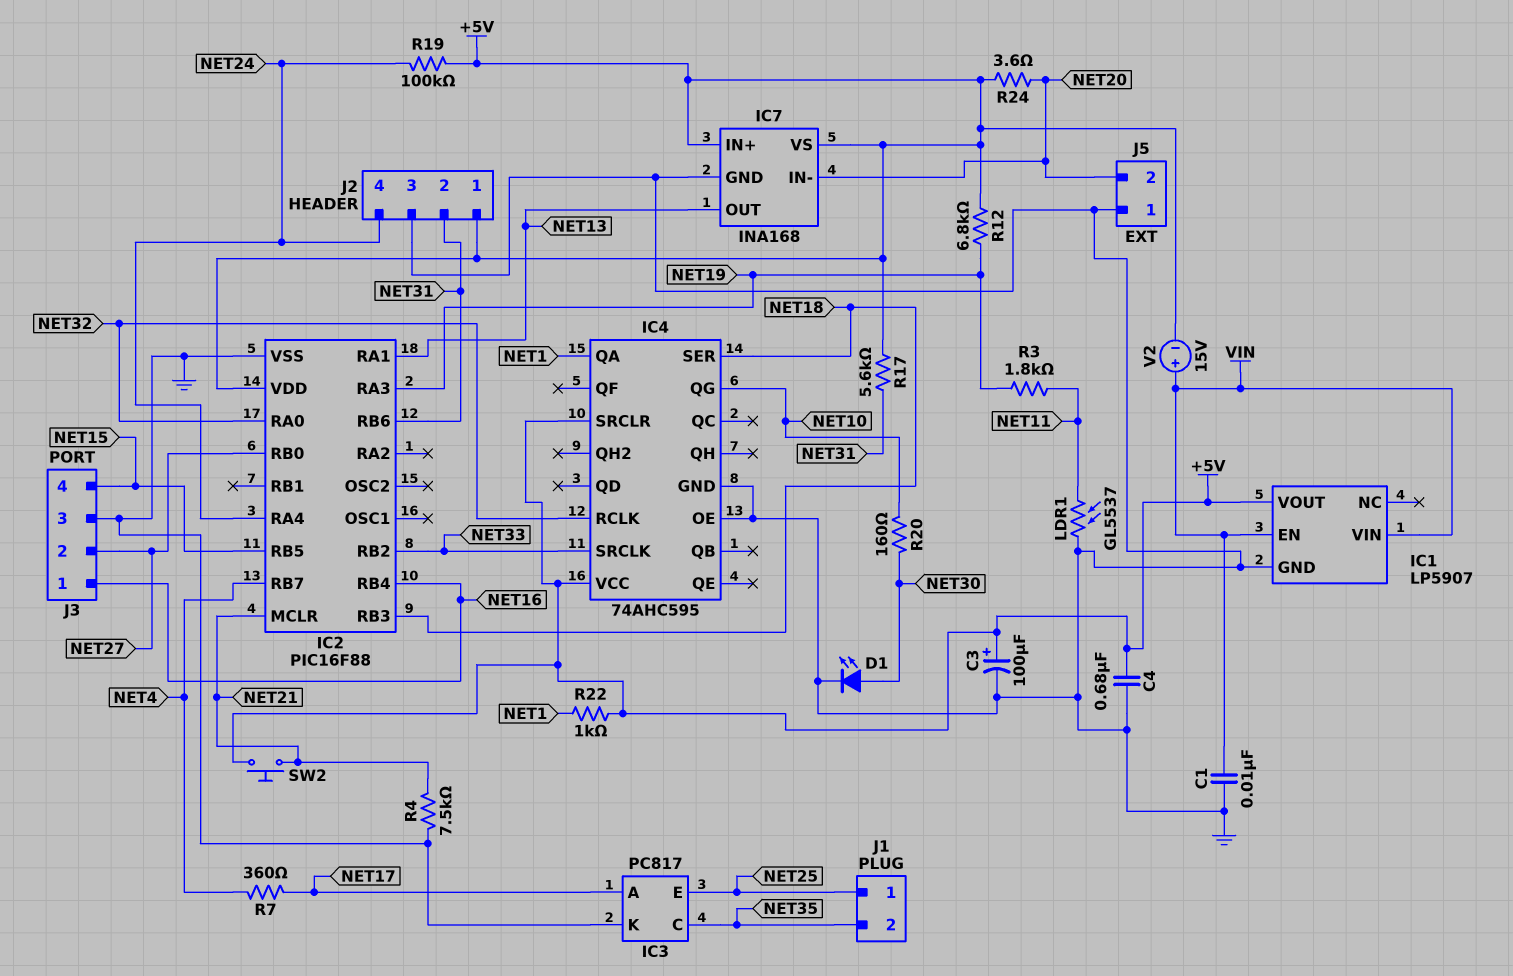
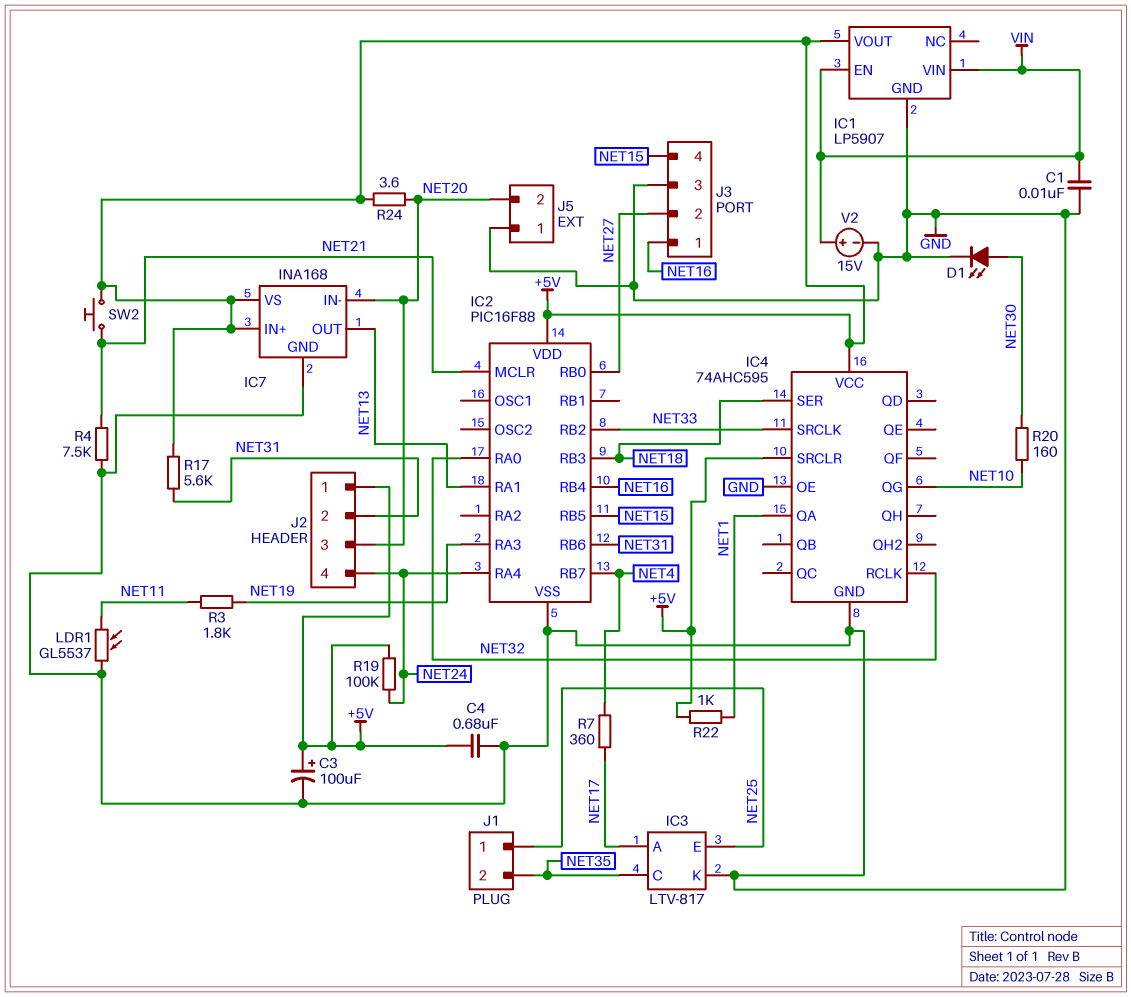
IC3: PC817 -> LTV-817
J2 pin 3: GND -> NET20
R12: 6.8k (+5V, NET19) -> none
V2: 15V (plus VIN, minus +5V) -> 15V (plus VIN, minus GND)

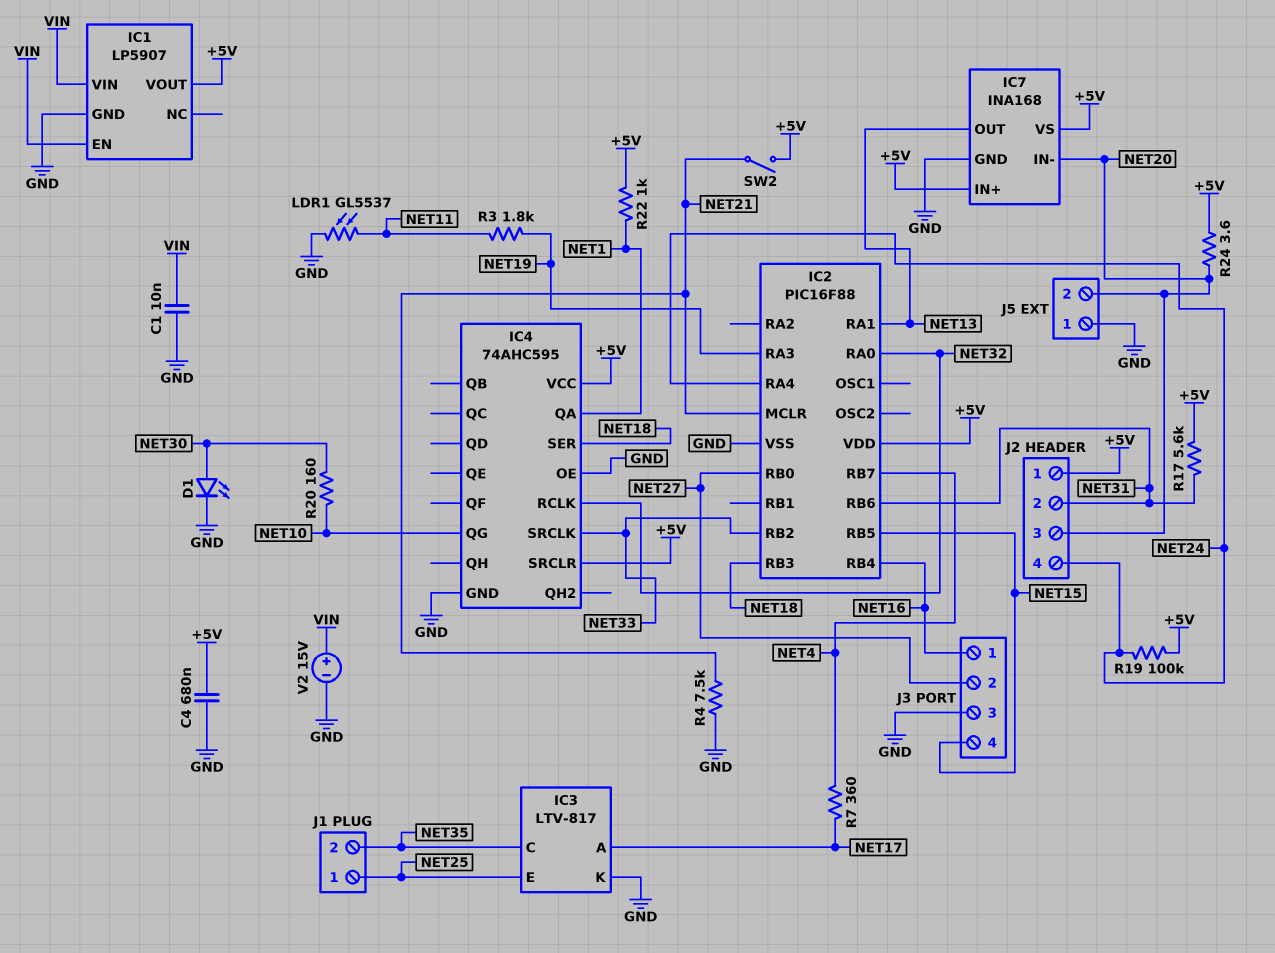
C3: 100uF (plus +5V, minus GND) -> none
SW2: button (+5V, NET21) -> switch (+5V, NET21)

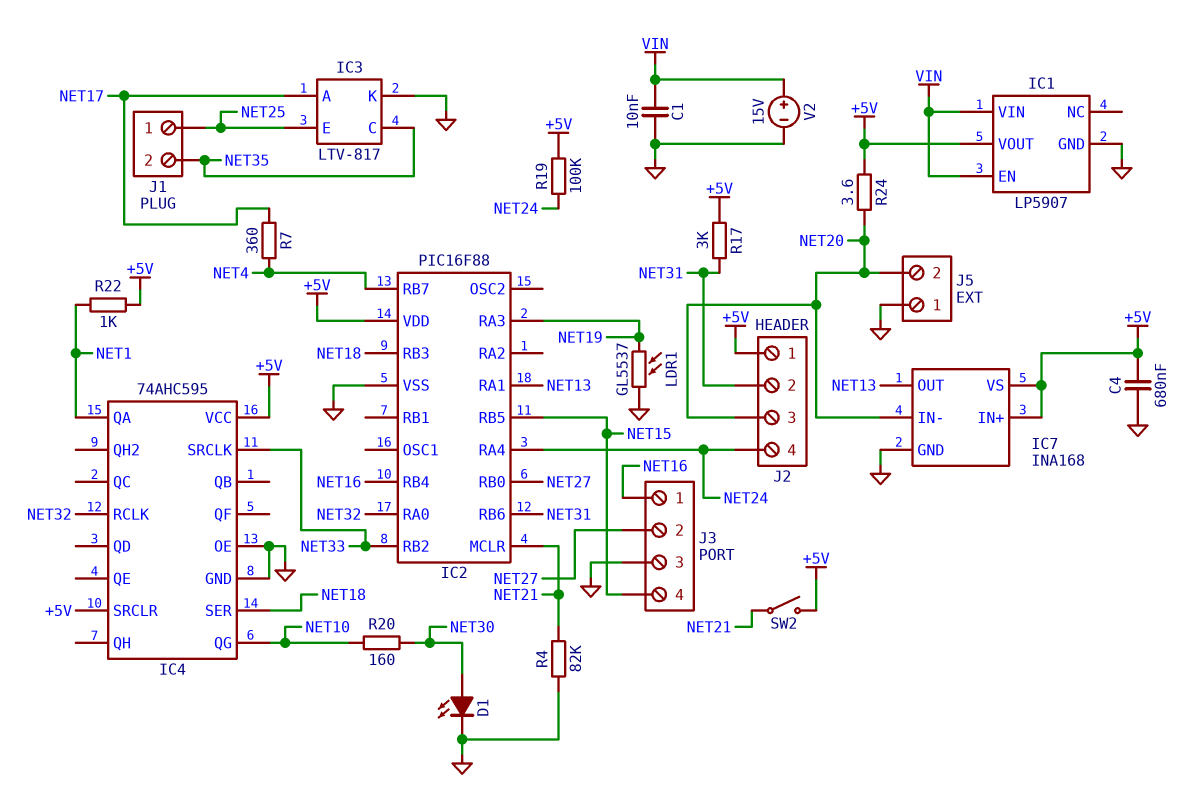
LDR1: GL5537 (GND, NET11) -> GL5537 (GND, NET19)
R3: 1.8k (NET11, NET19) -> none
R4: 7.5k (GND, NET21) -> 82k (GND, NET21)
R17: 5.6k (+5V, NET31) -> 3k (+5V, NET31)

